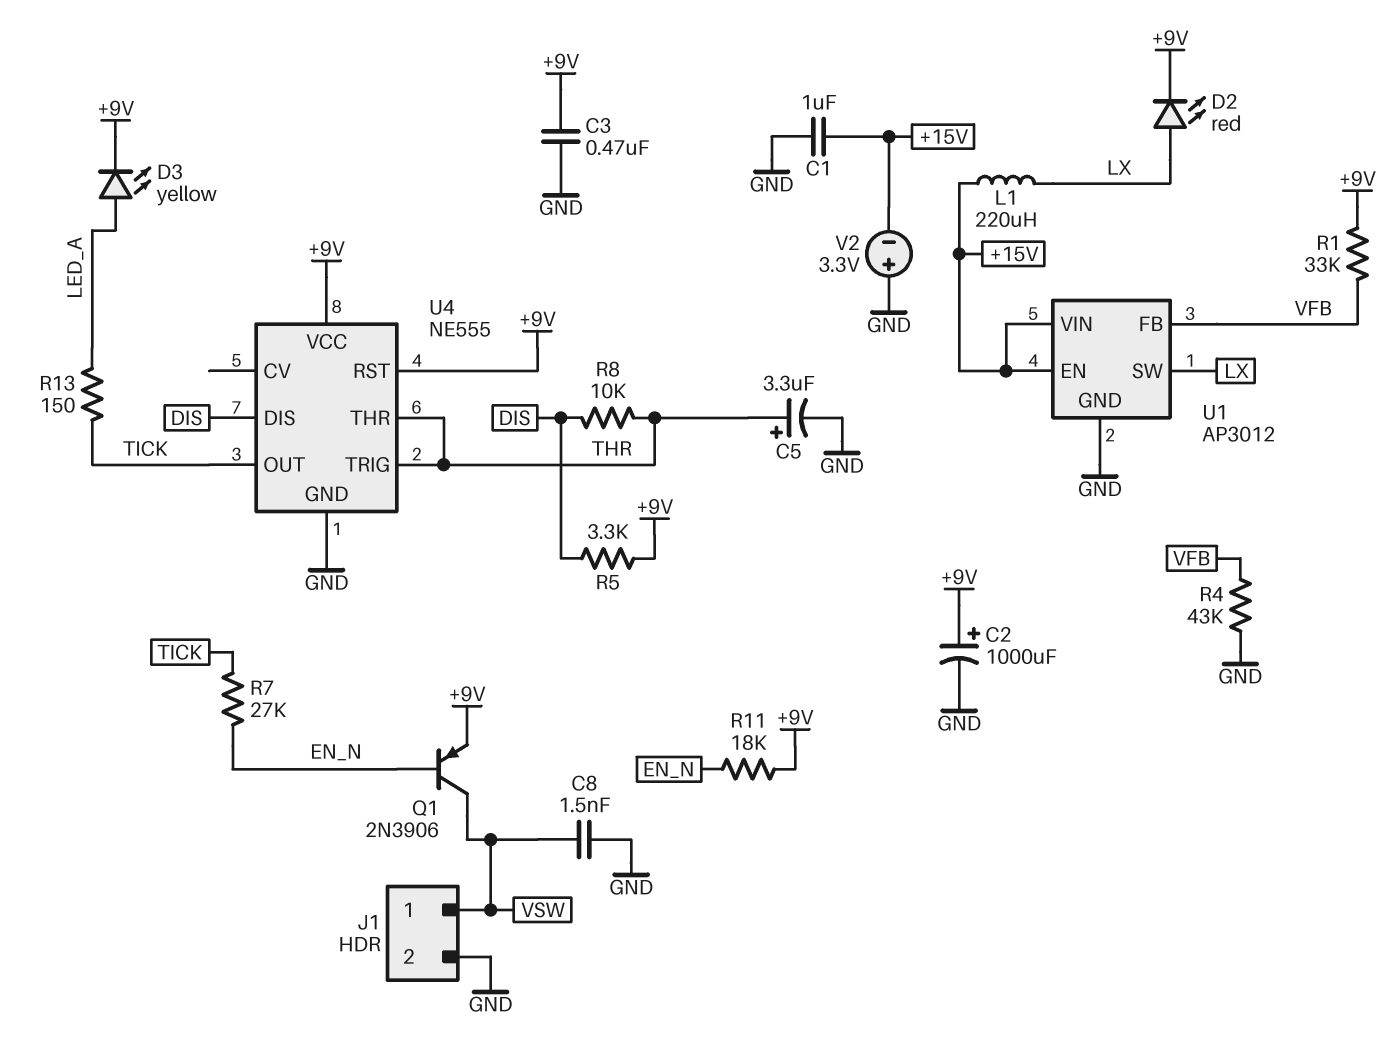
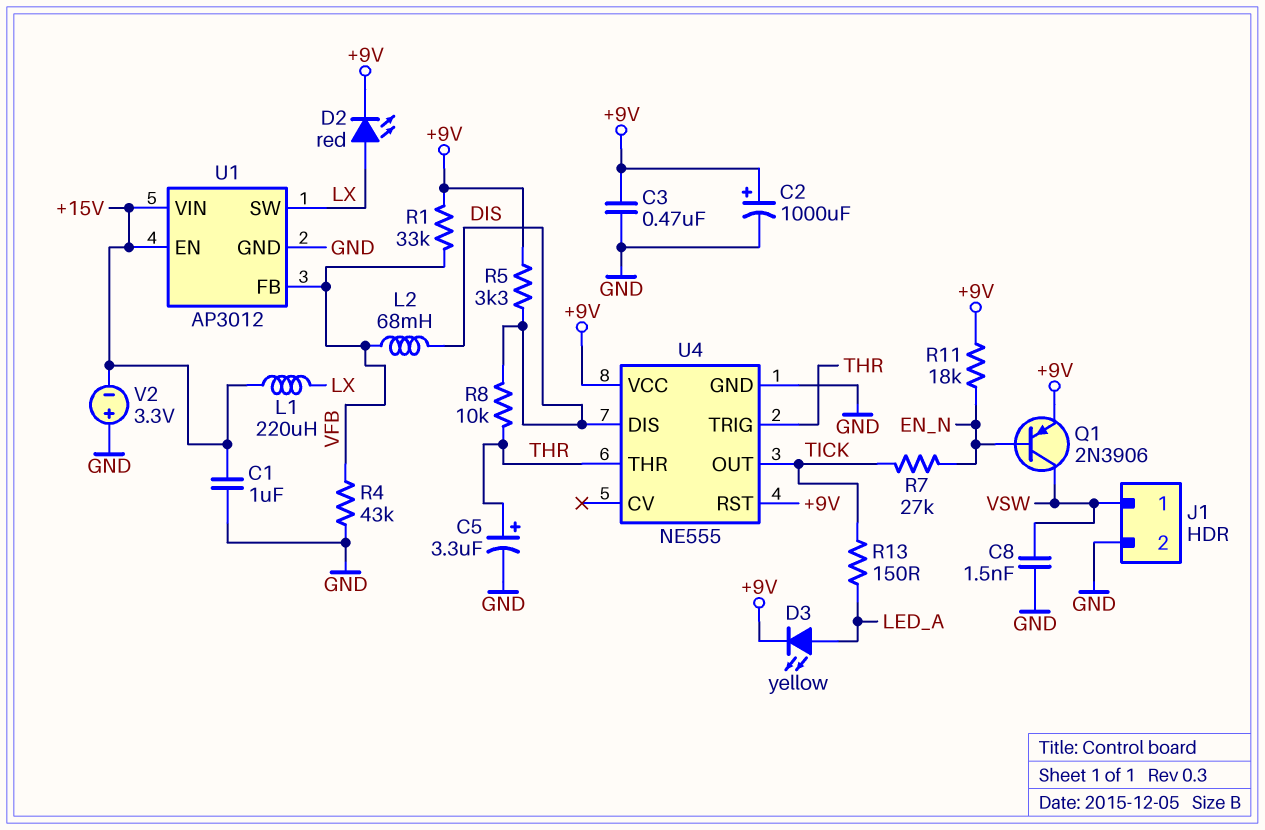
L2: none -> 68mH (DIS, VFB)

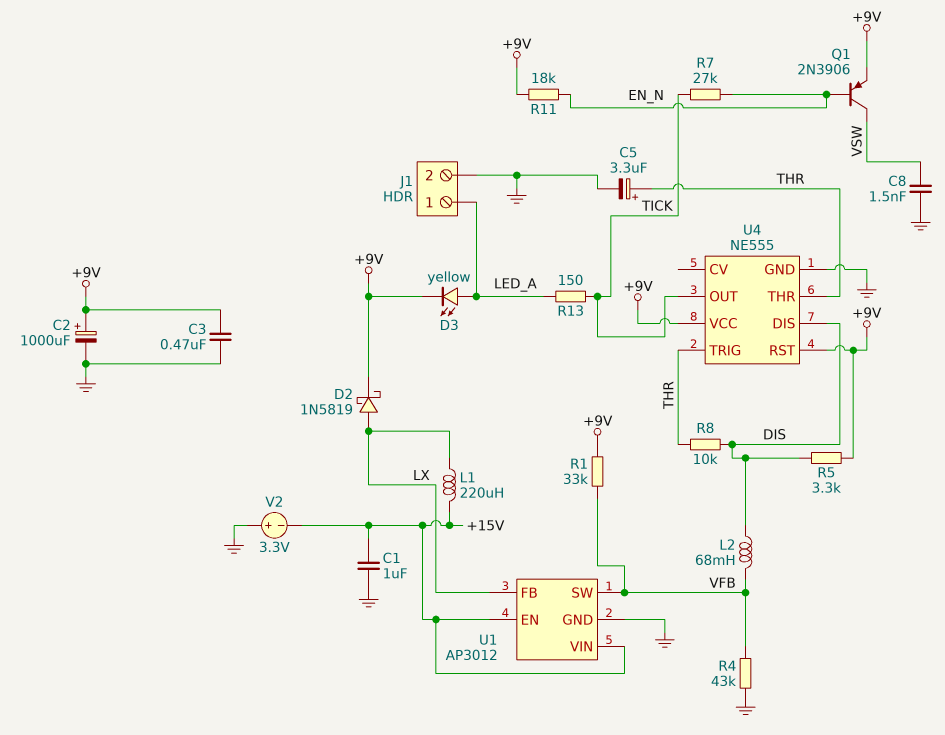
D2: LED red (A LX, K +9V) -> schottky 1N5819 (A LX, K +9V)
J1 pin 1: VSW -> LED_A
U1 pin FB: VFB -> LX
U1 pin SW: LX -> VFB

